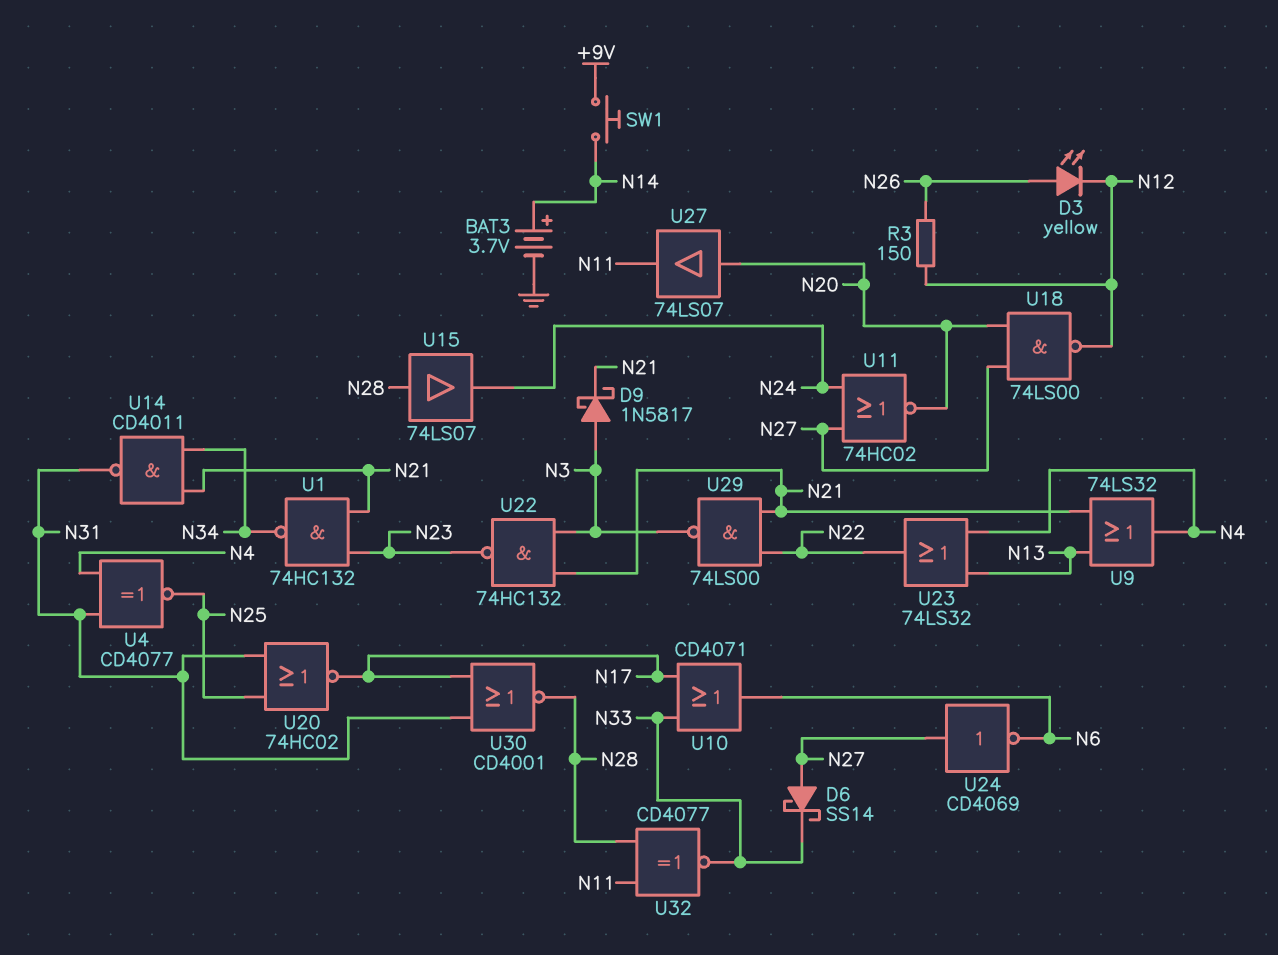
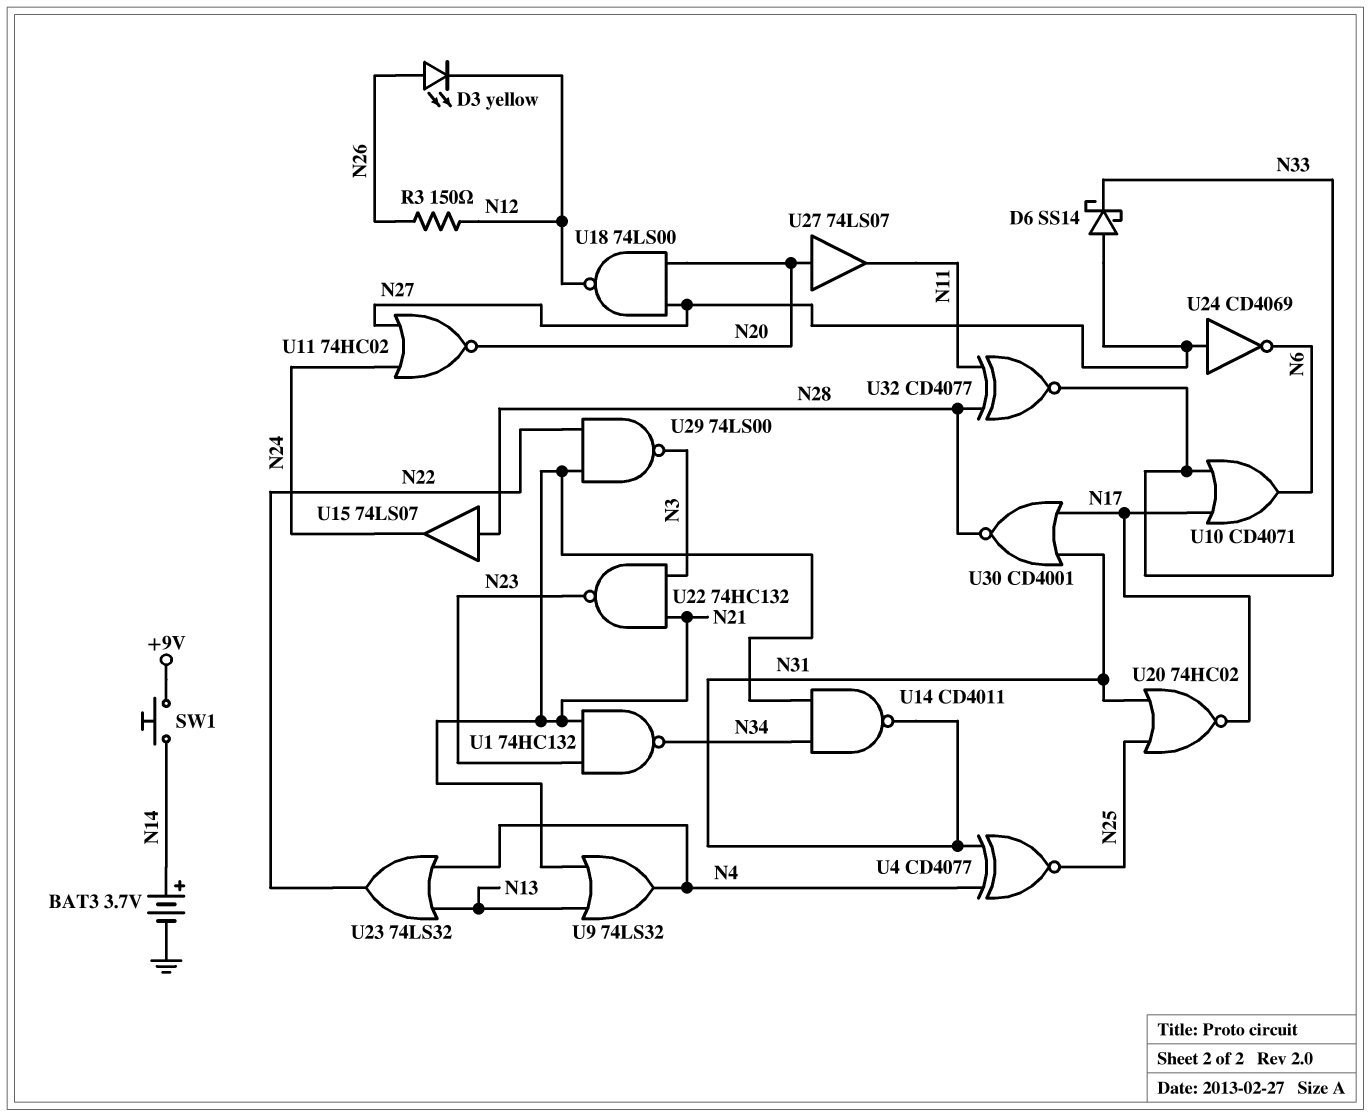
D9: schottky 1N5817 (A N3, K N21) -> none

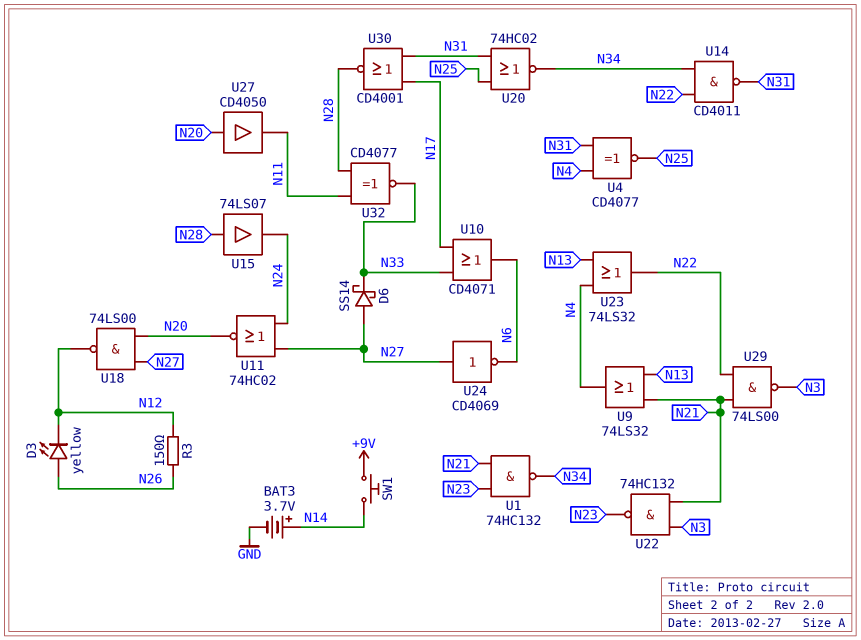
U14: NAND CD4011 (in N21, in N34, out N31) -> NAND CD4011 (in N22, in N34, out N31)
U20: NOR 74HC02 (in N25, in N31, out N17) -> NOR 74HC02 (in N25, in N31, out N34)
U27: buffer 74LS07 (in N20, out N11) -> buffer CD4050 (in N20, out N11)

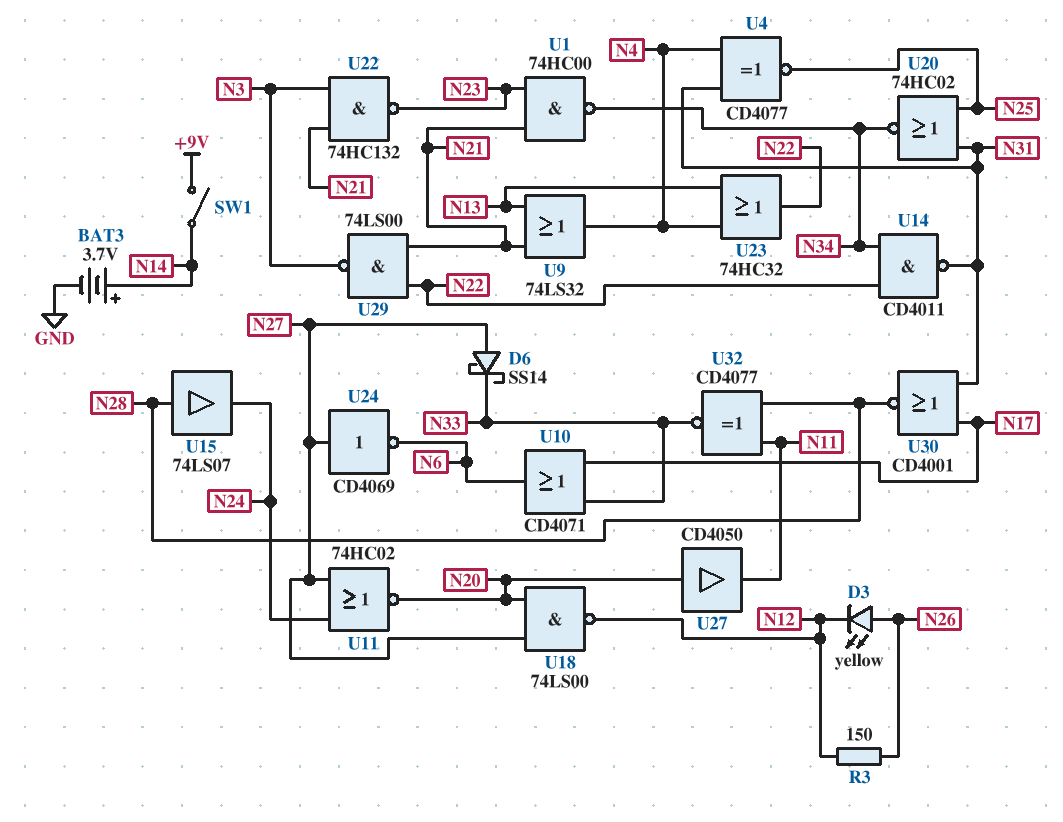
SW1: button (+9V, N14) -> switch (+9V, N14)
U1: NAND 74HC132 (in N21, in N23, out N34) -> NAND 74HC00 (in N21, in N23, out N34)
U23: OR 74LS32 (in N4, in N13, out N22) -> OR 74HC32 (in N4, in N13, out N22)

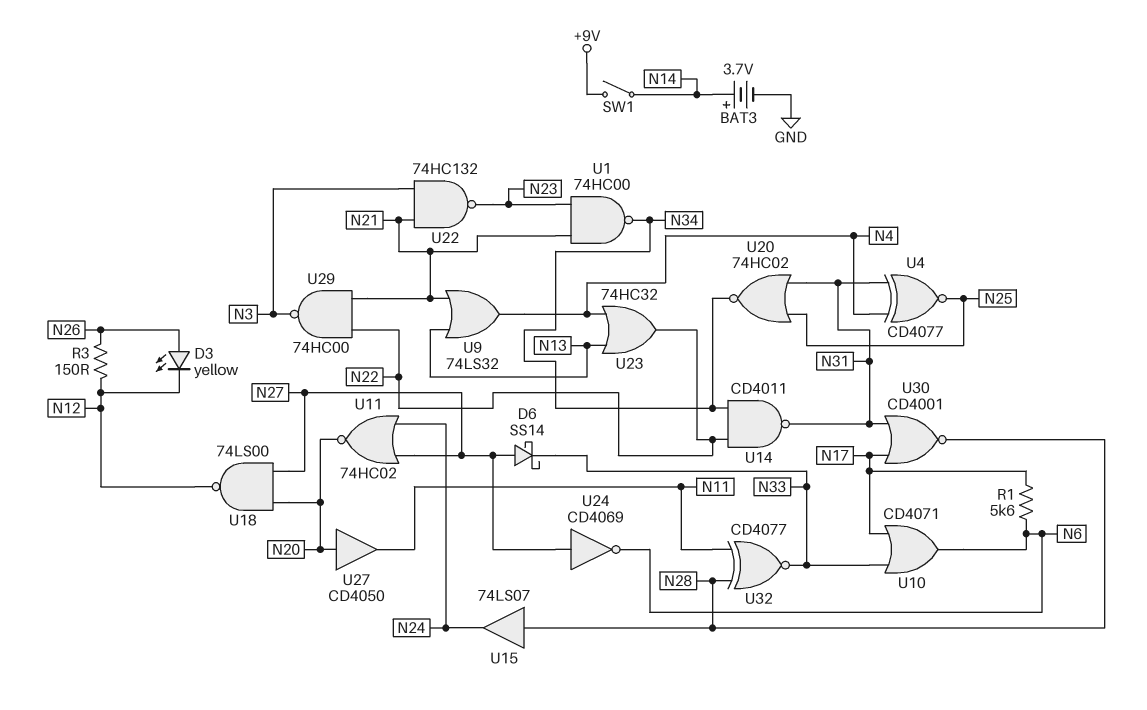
R1: none -> 5.6k (N6, N17)
U29: NAND 74LS00 (in N21, in N22, out N3) -> NAND 74HC00 (in N21, in N22, out N3)

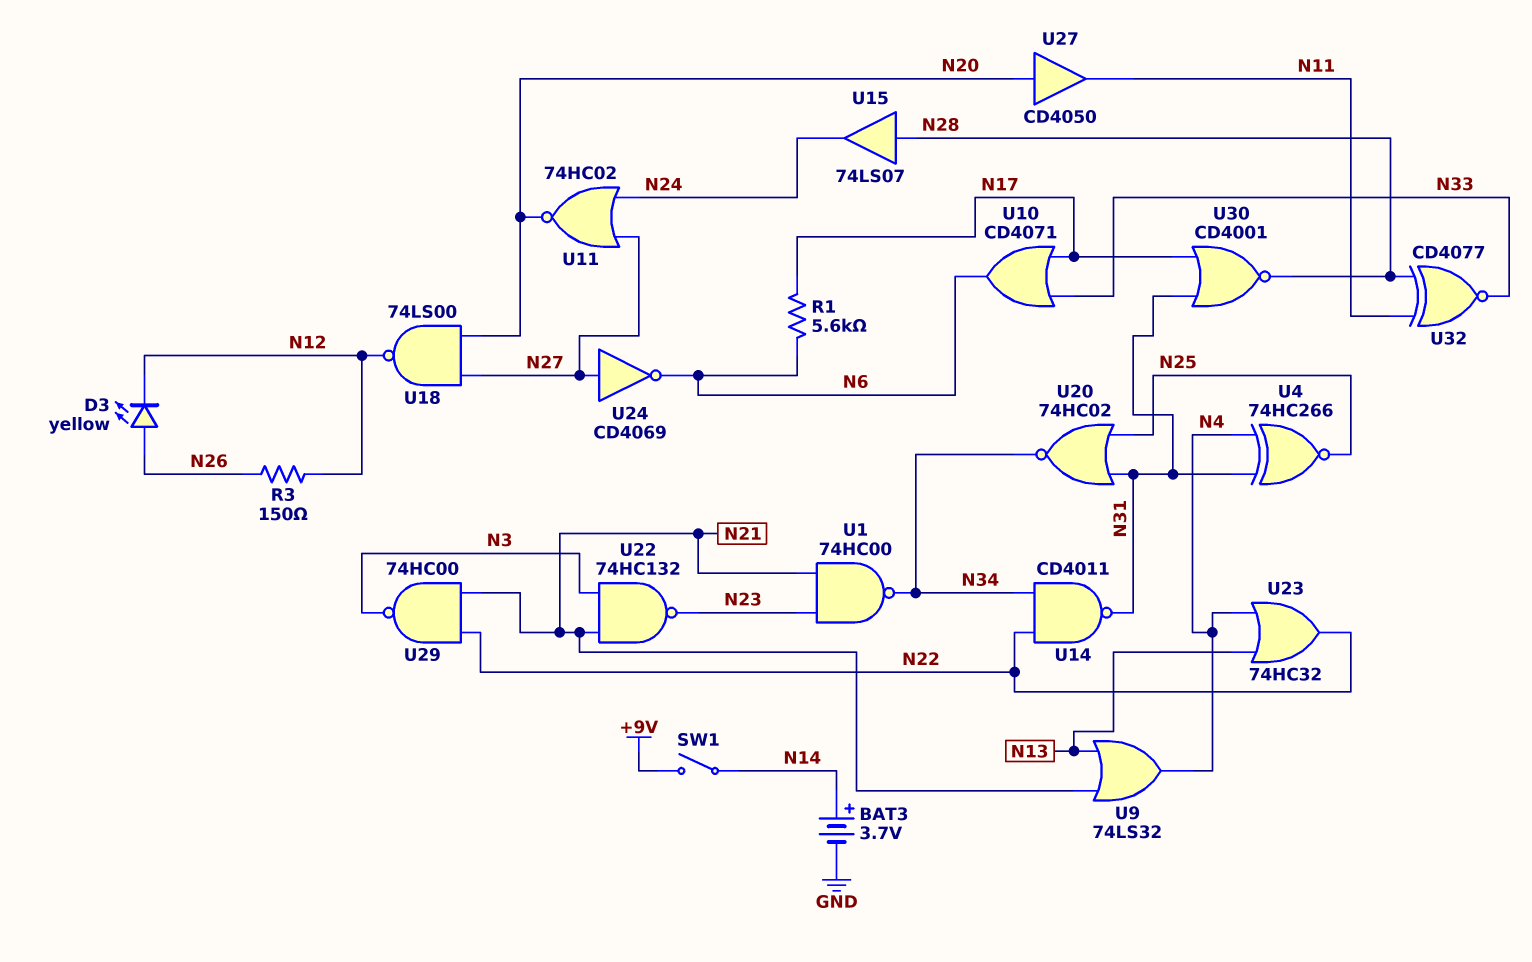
D6: schottky SS14 (A N27, K N33) -> none
U4: XNOR CD4077 (in N4, in N31, out N25) -> XNOR 74HC266 (in N4, in N31, out N25)

